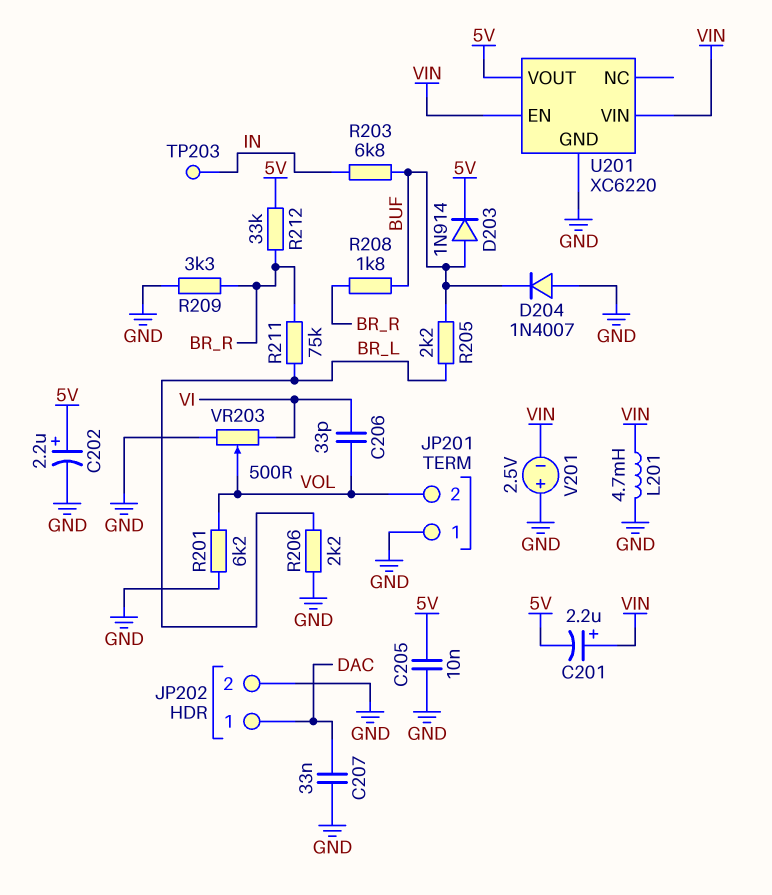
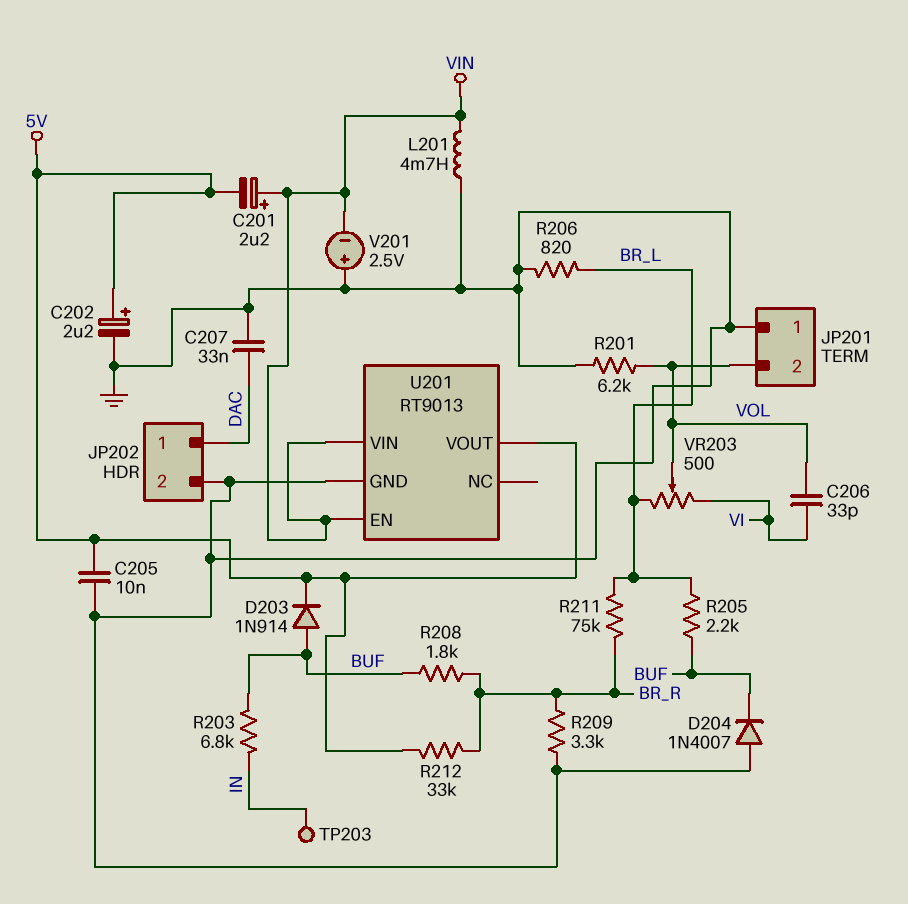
R206: 2.2k (BR_L, GND) -> 820 (BR_L, GND)
U201: XC6220 -> RT9013
VR203: 500 (GND, VI, wiper VOL) -> 500 (BR_L, VI, wiper VOL)

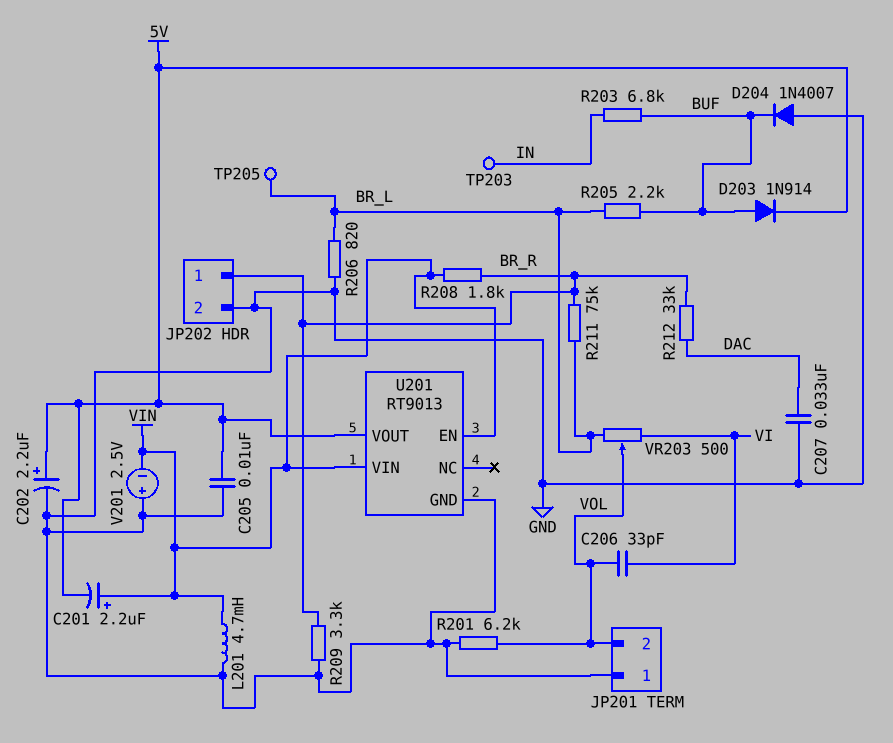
JP202 pin 1: DAC -> BR_R
R208: 1.8k (BR_R, BUF) -> 1.8k (BR_R, VIN)
R212: 33k (5V, BR_R) -> 33k (BR_R, DAC)
TP205: none -> test point (BR_L)

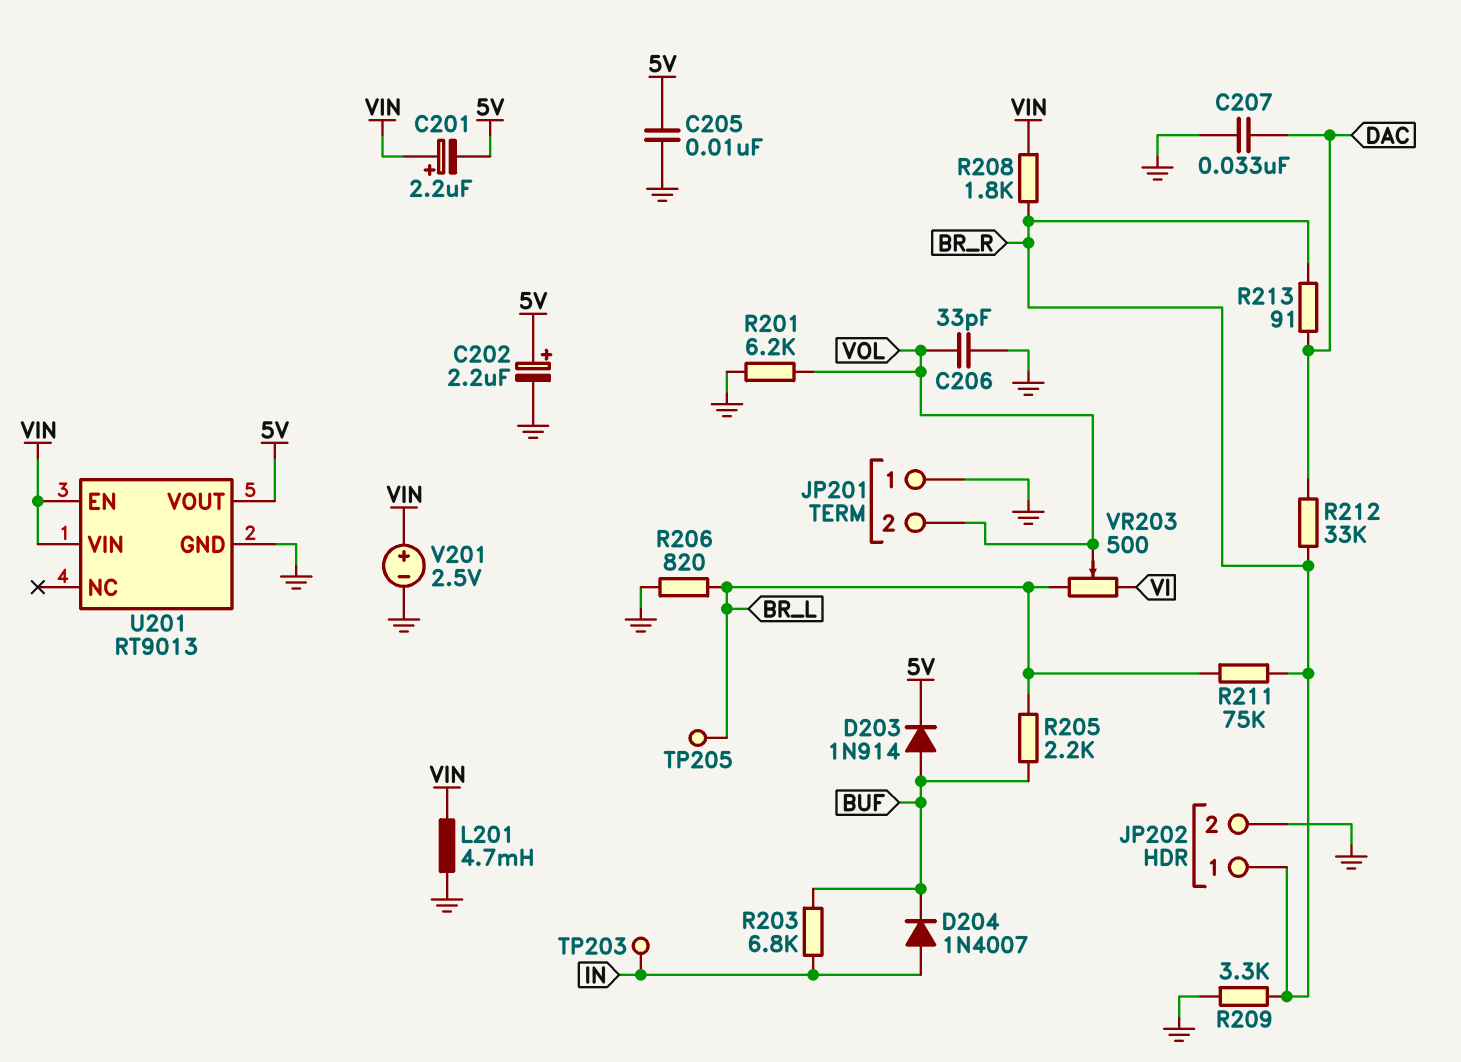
C206: 33pF (VI, VOL) -> 33pF (GND, VOL)
D204: diode 1N4007 (A GND, K BUF) -> diode 1N4007 (A IN, K BUF)
R213: none -> 91 (BR_R, DAC)
V201: 2.5V (plus GND, minus VIN) -> 2.5V (plus VIN, minus GND)

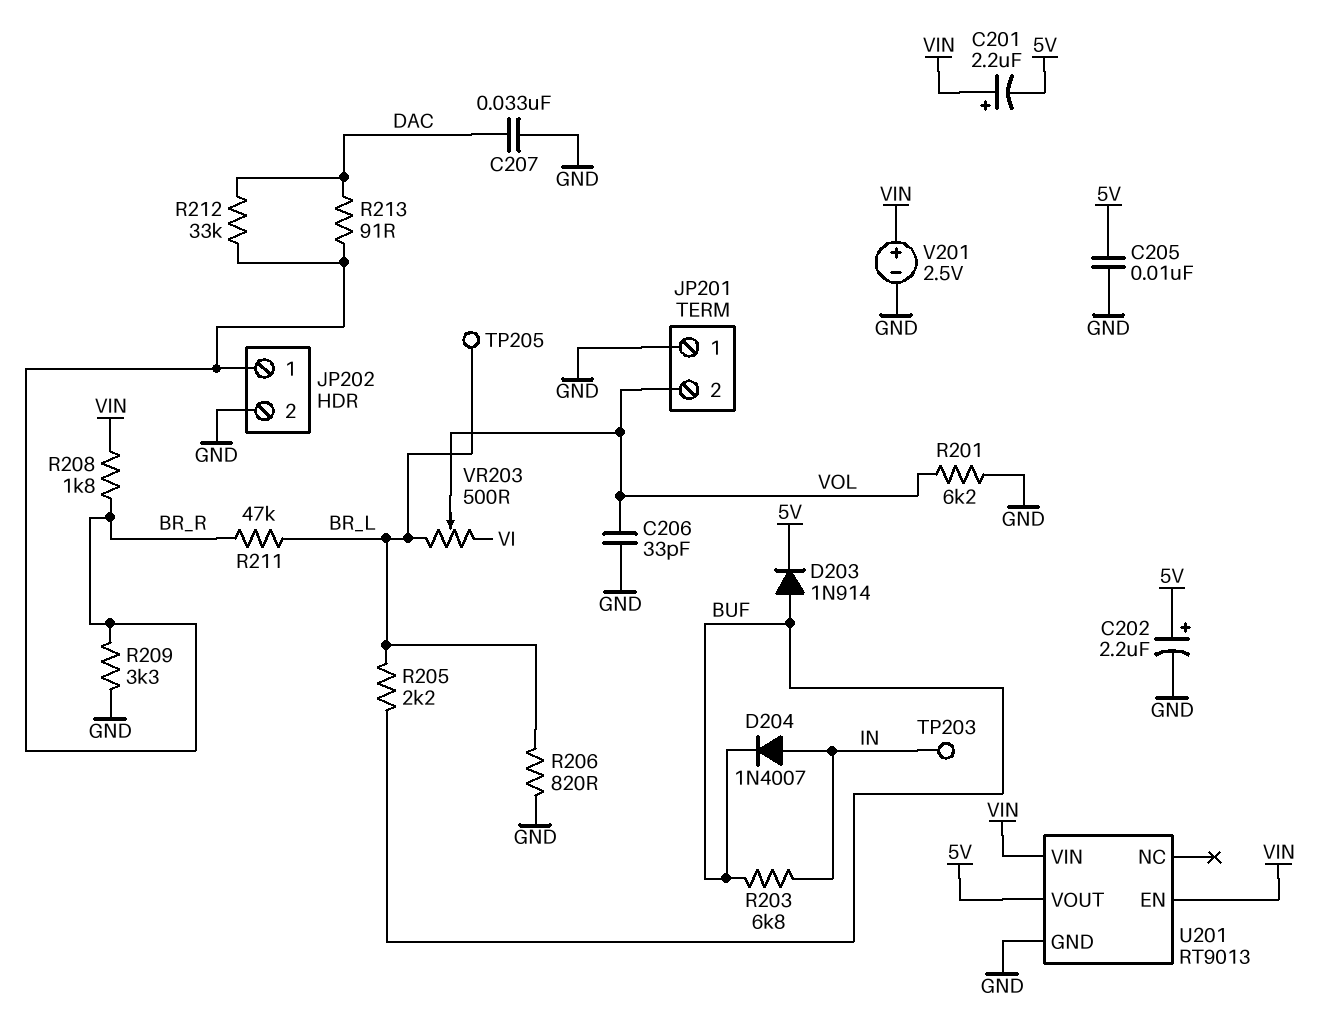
L201: 4.7mH (GND, VIN) -> none
R211: 75k (BR_L, BR_R) -> 47k (BR_L, BR_R)

